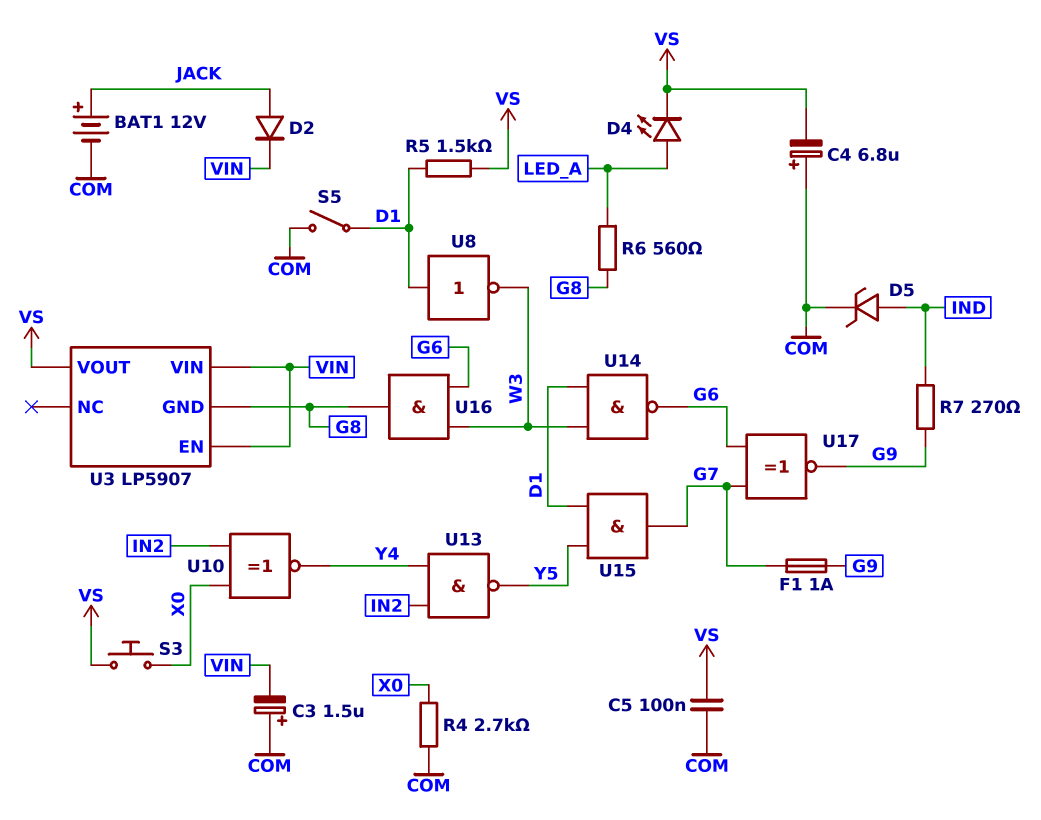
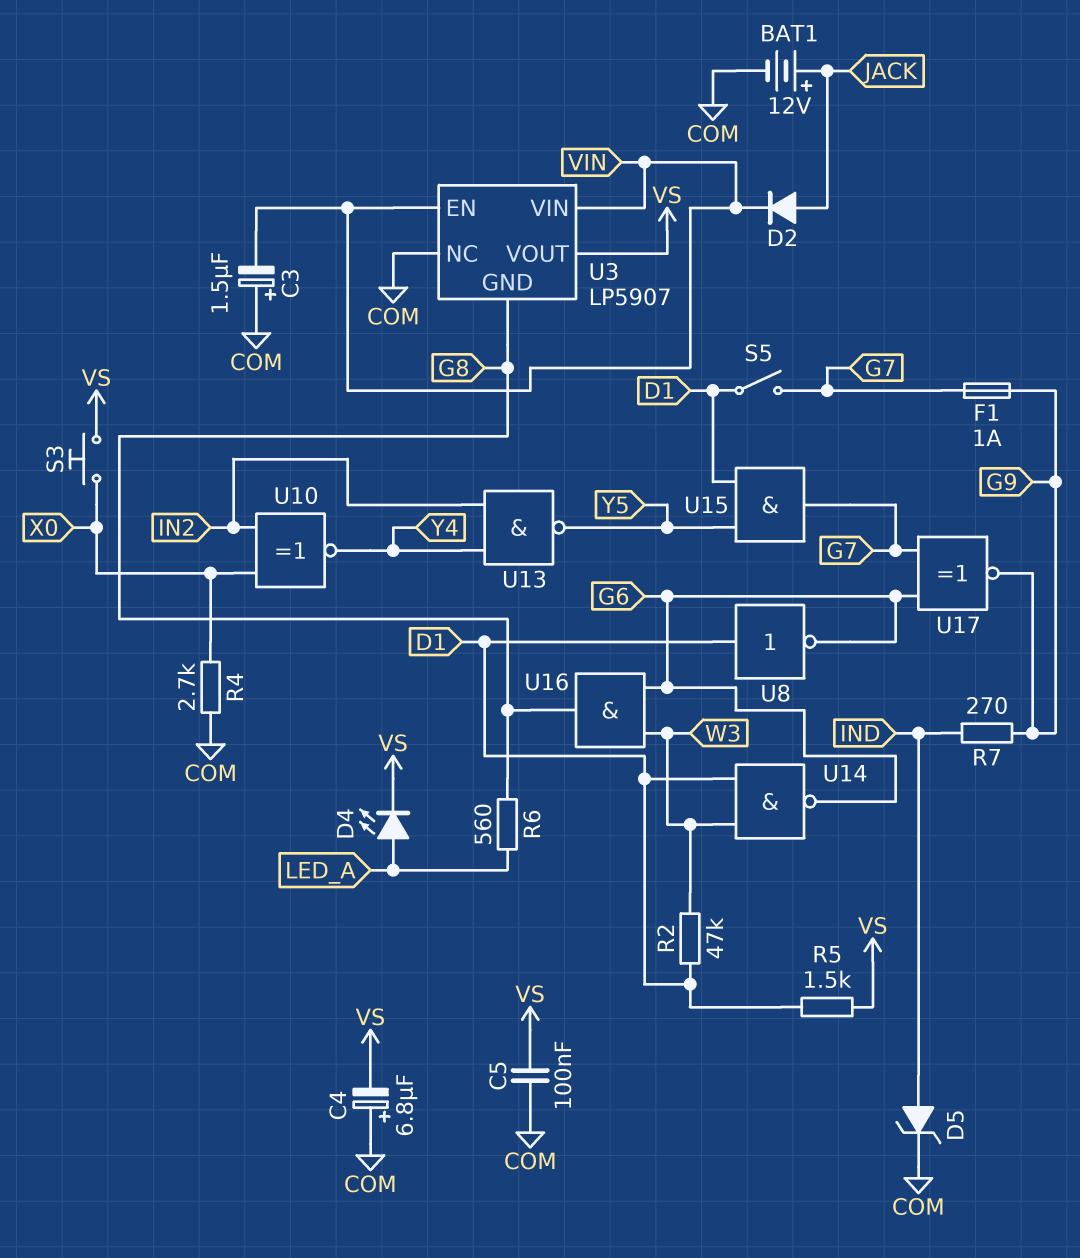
R2: none -> 47k (D1, W3)
S5: switch (COM, D1) -> switch (D1, G7)
U3 pin NC: none -> COM
U8: NOT (in D1, out W3) -> NOT (in D1, out G6)

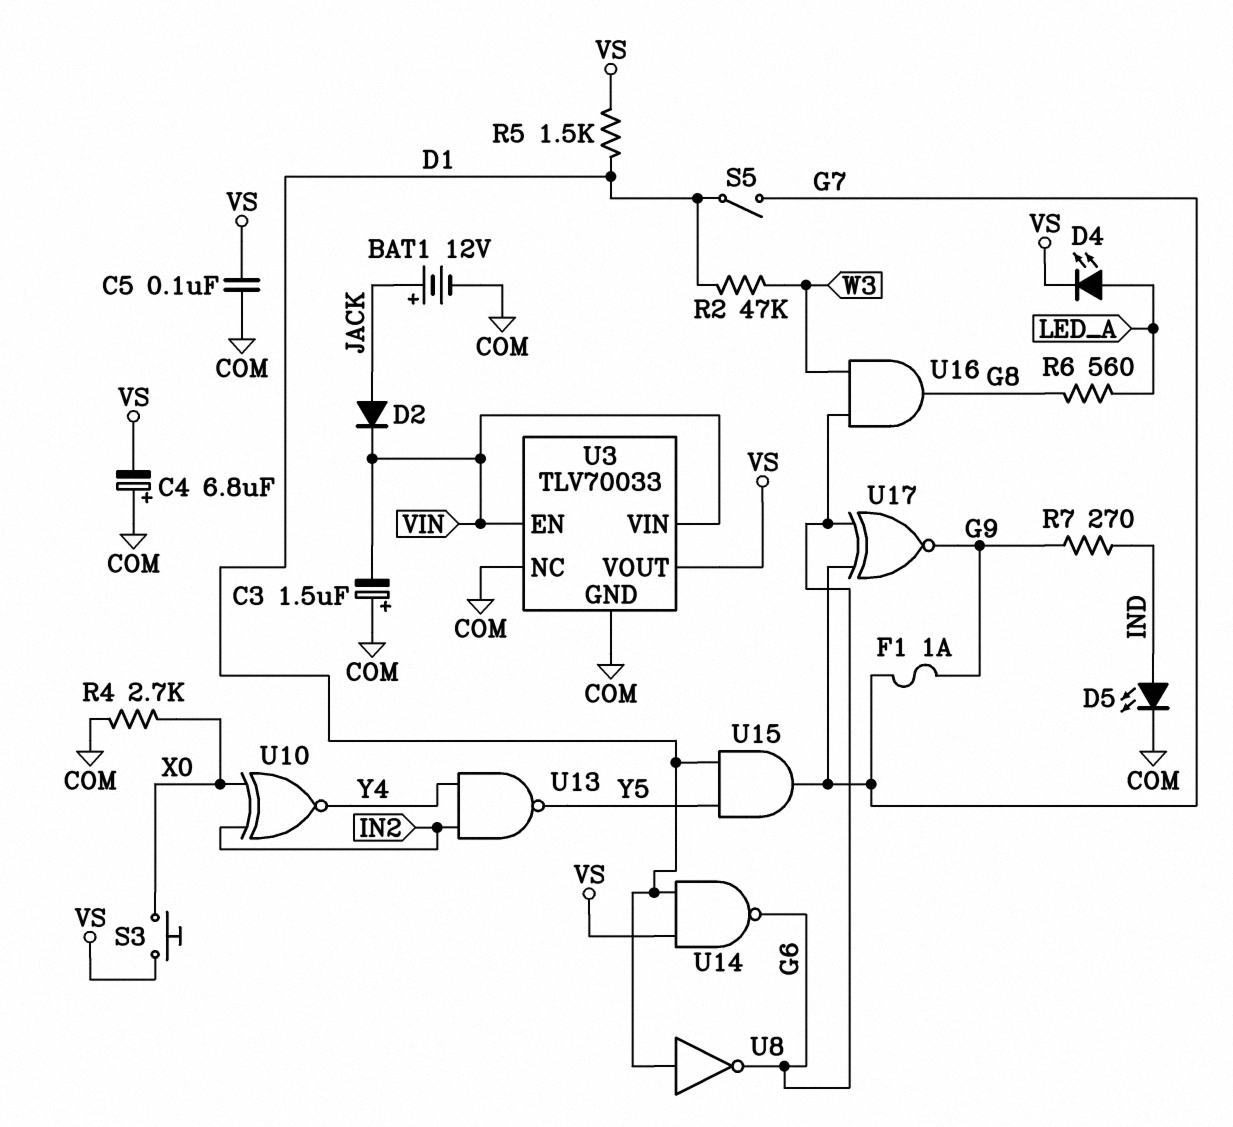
D5: zener (A IND, K COM) -> LED (A IND, K COM)
U3: LP5907 -> TLV70033
U3 pin GND: G8 -> COM
U14: NAND (in D1, in W3, out G6) -> NAND (in D1, in VS, out G6)

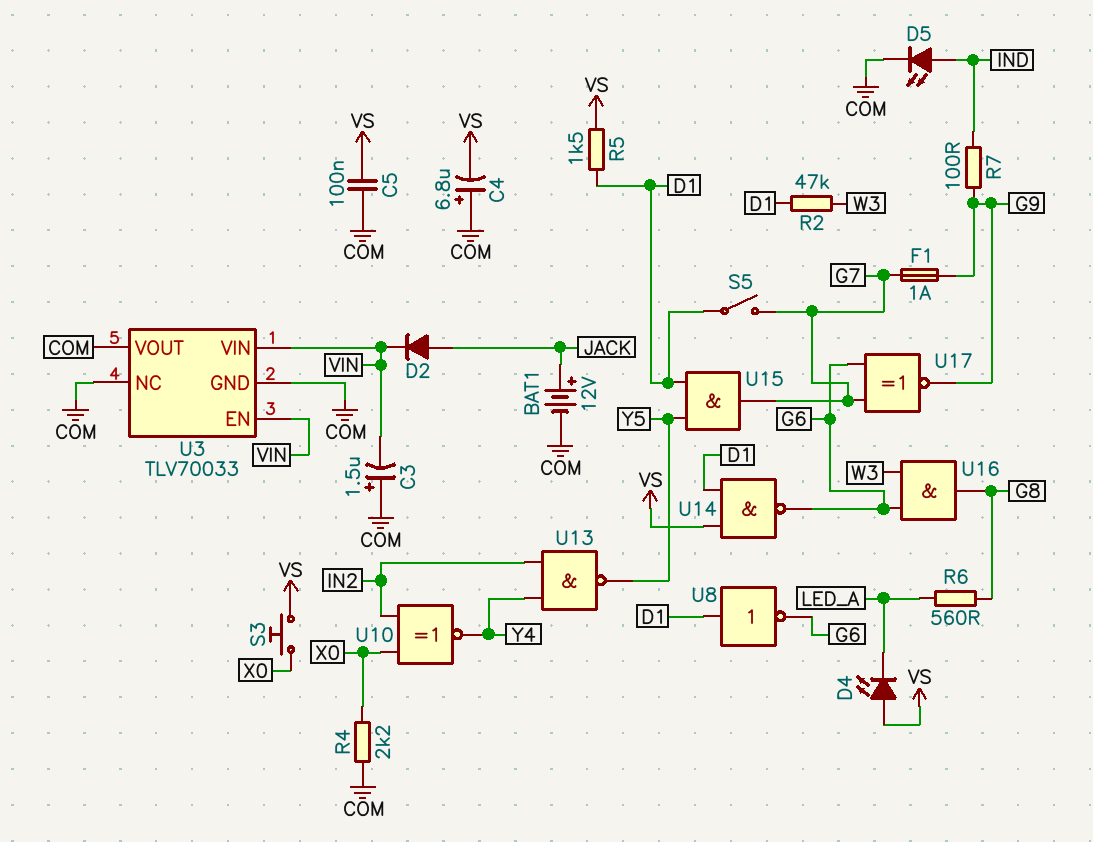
D4: LED (A LED_A, K VS) -> LED (A VS, K LED_A)
R4: 2.7k (COM, X0) -> 2.2k (COM, X0)
R7: 270 (G9, IND) -> 100 (G9, IND)
U3 pin VOUT: VS -> COM

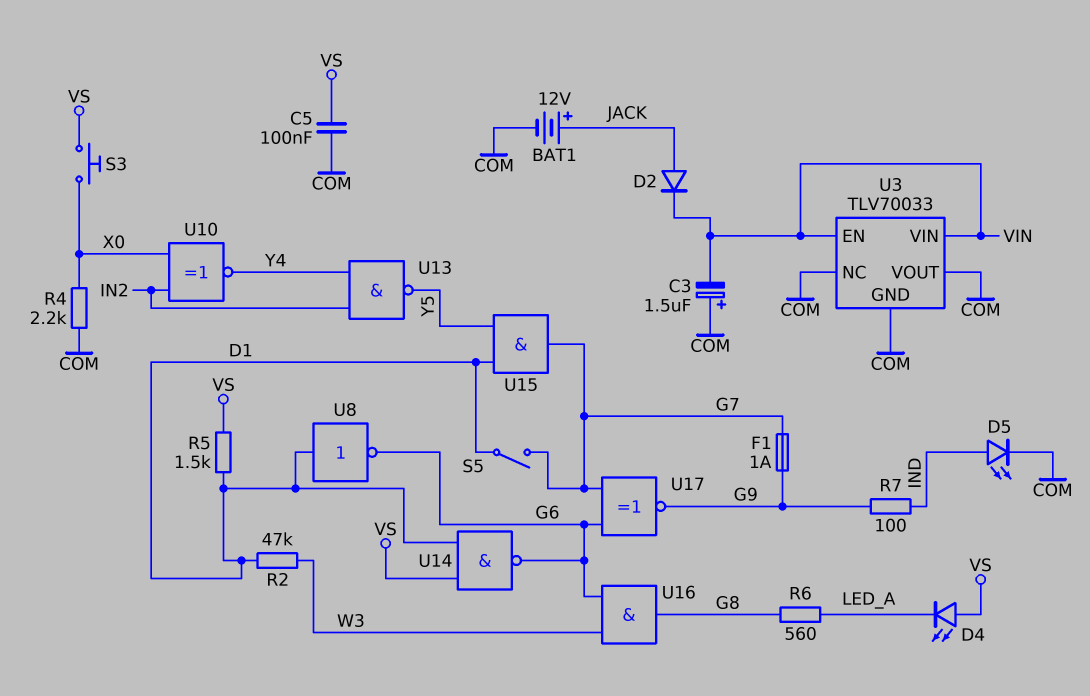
C4: 6.8uF (plus COM, minus VS) -> none

